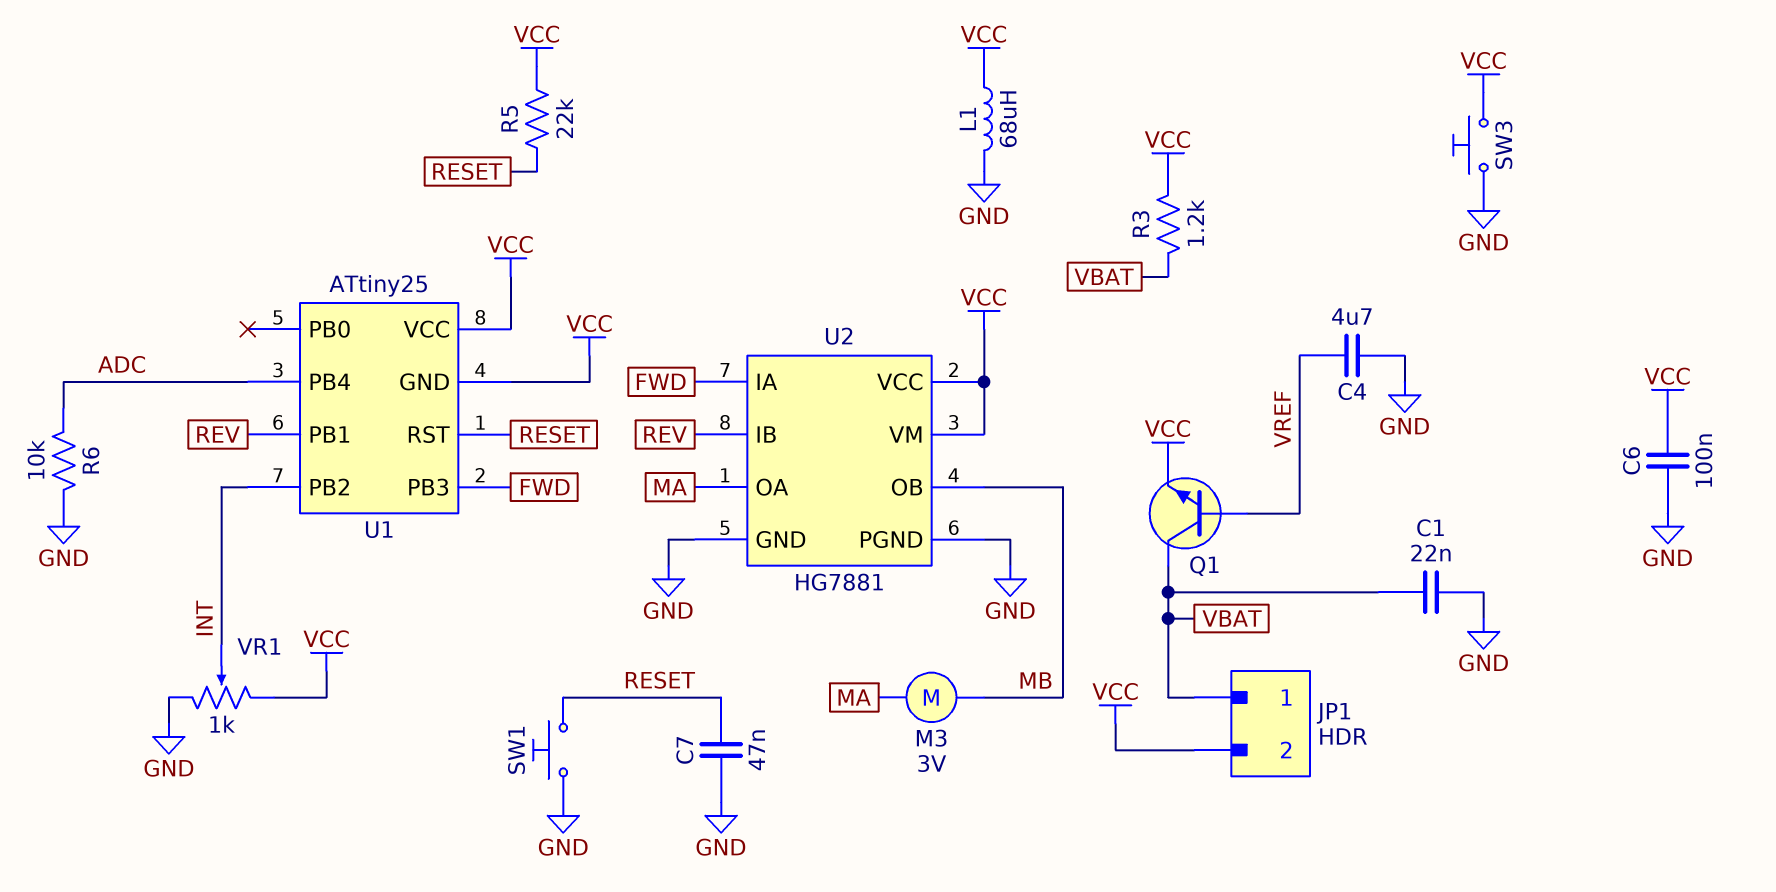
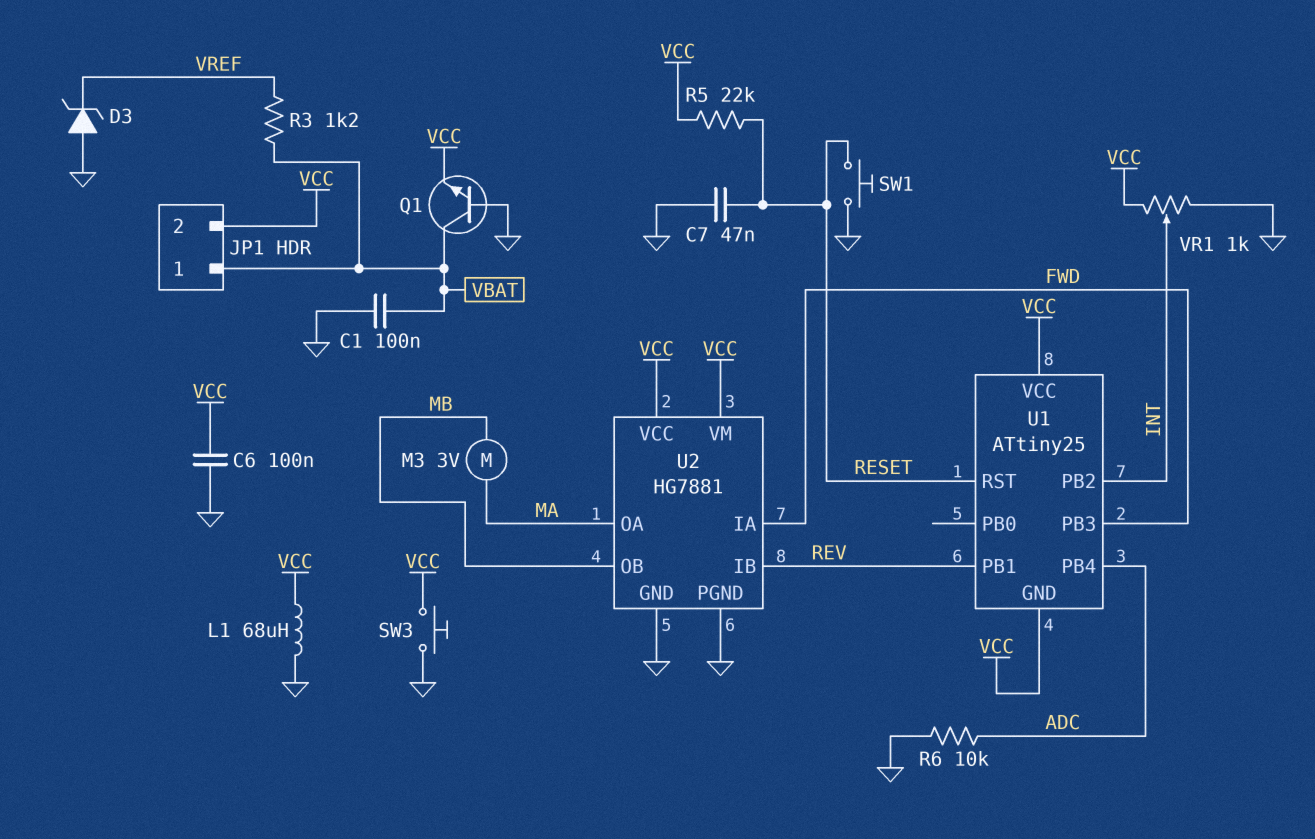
C1: 22nF (GND, VBAT) -> 100nF (GND, VBAT)
C4: 4.7uF (GND, VREF) -> none
D3: none -> zener (A GND, K VREF)
Q1: NPN (B VREF, C VBAT, E VCC) -> NPN (B GND, C VBAT, E VCC)
R3: 1.2k (VBAT, VCC) -> 1.2k (VBAT, VREF)

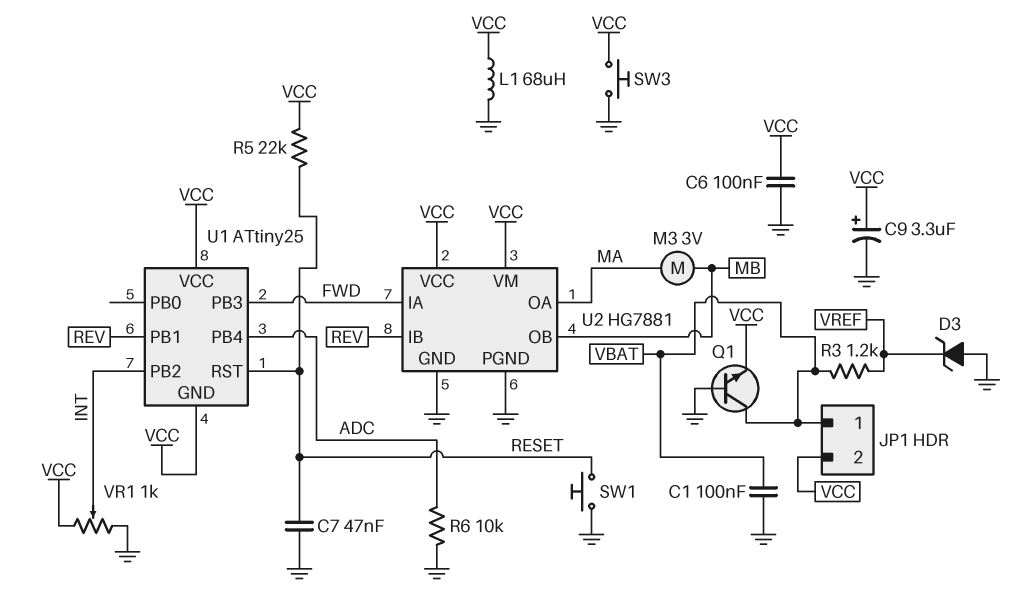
C9: none -> 3.3uF (plus VCC, minus GND)

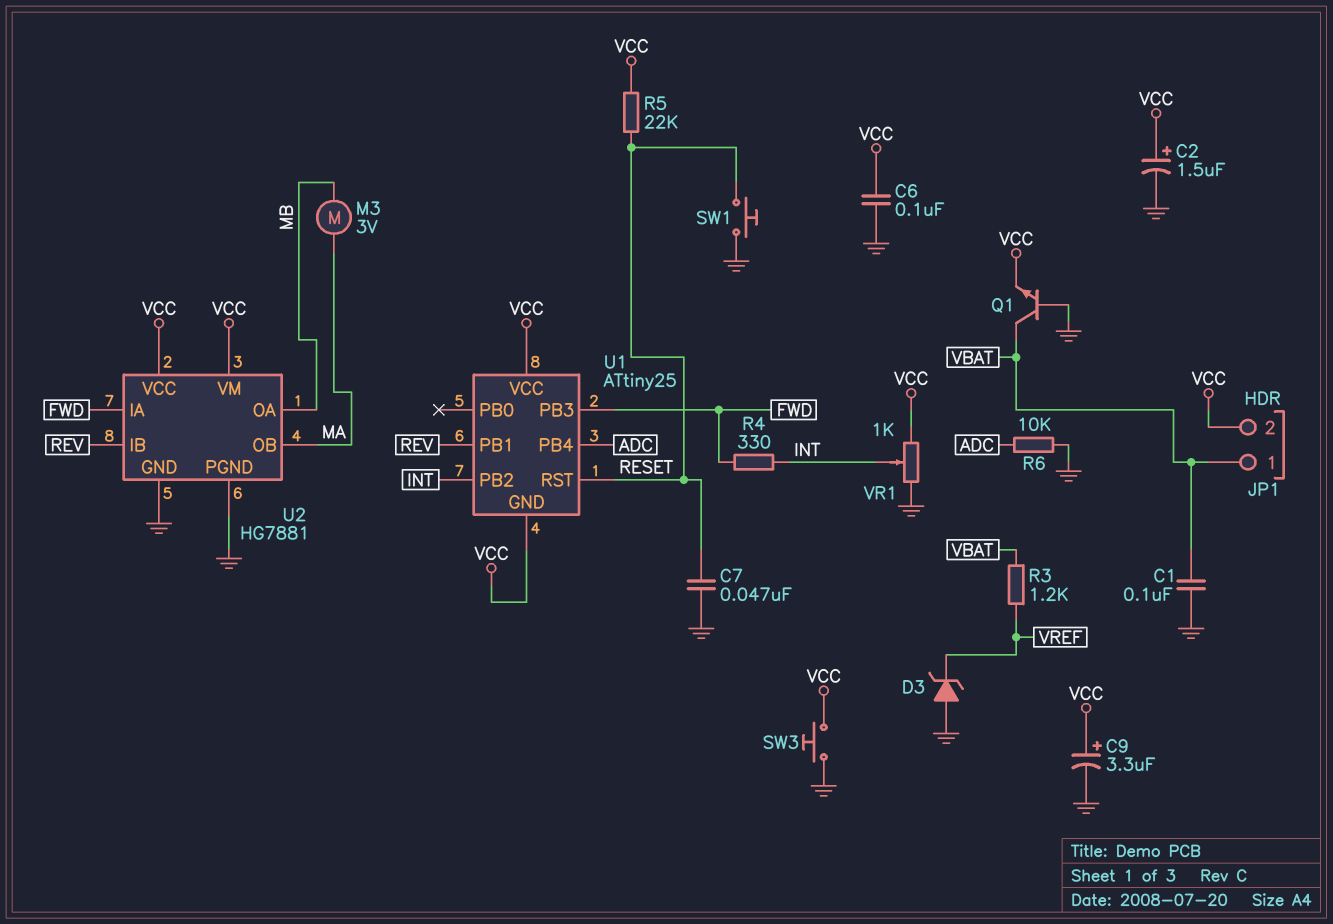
C2: none -> 1.5uF (plus VCC, minus GND)
L1: 68uH (GND, VCC) -> none
R4: none -> 330 (FWD, INT)
U2 pin OA: MA -> MB
U2 pin OB: MB -> MA

